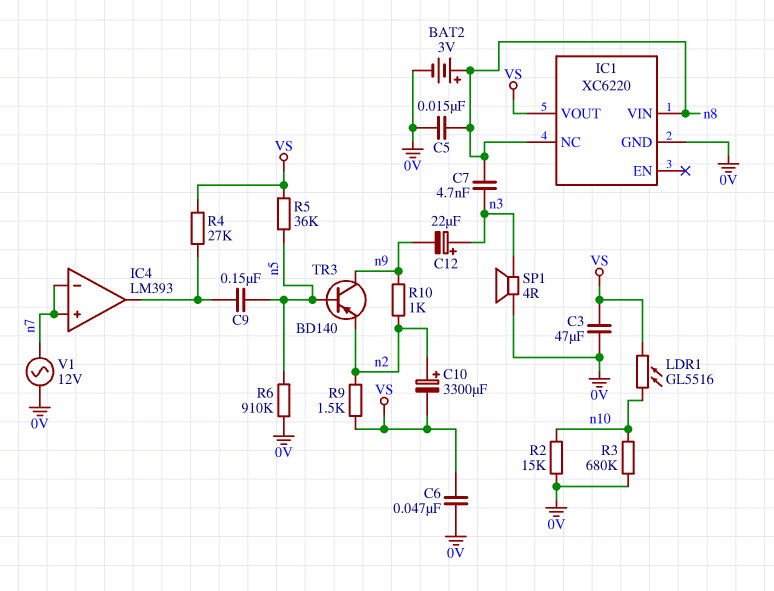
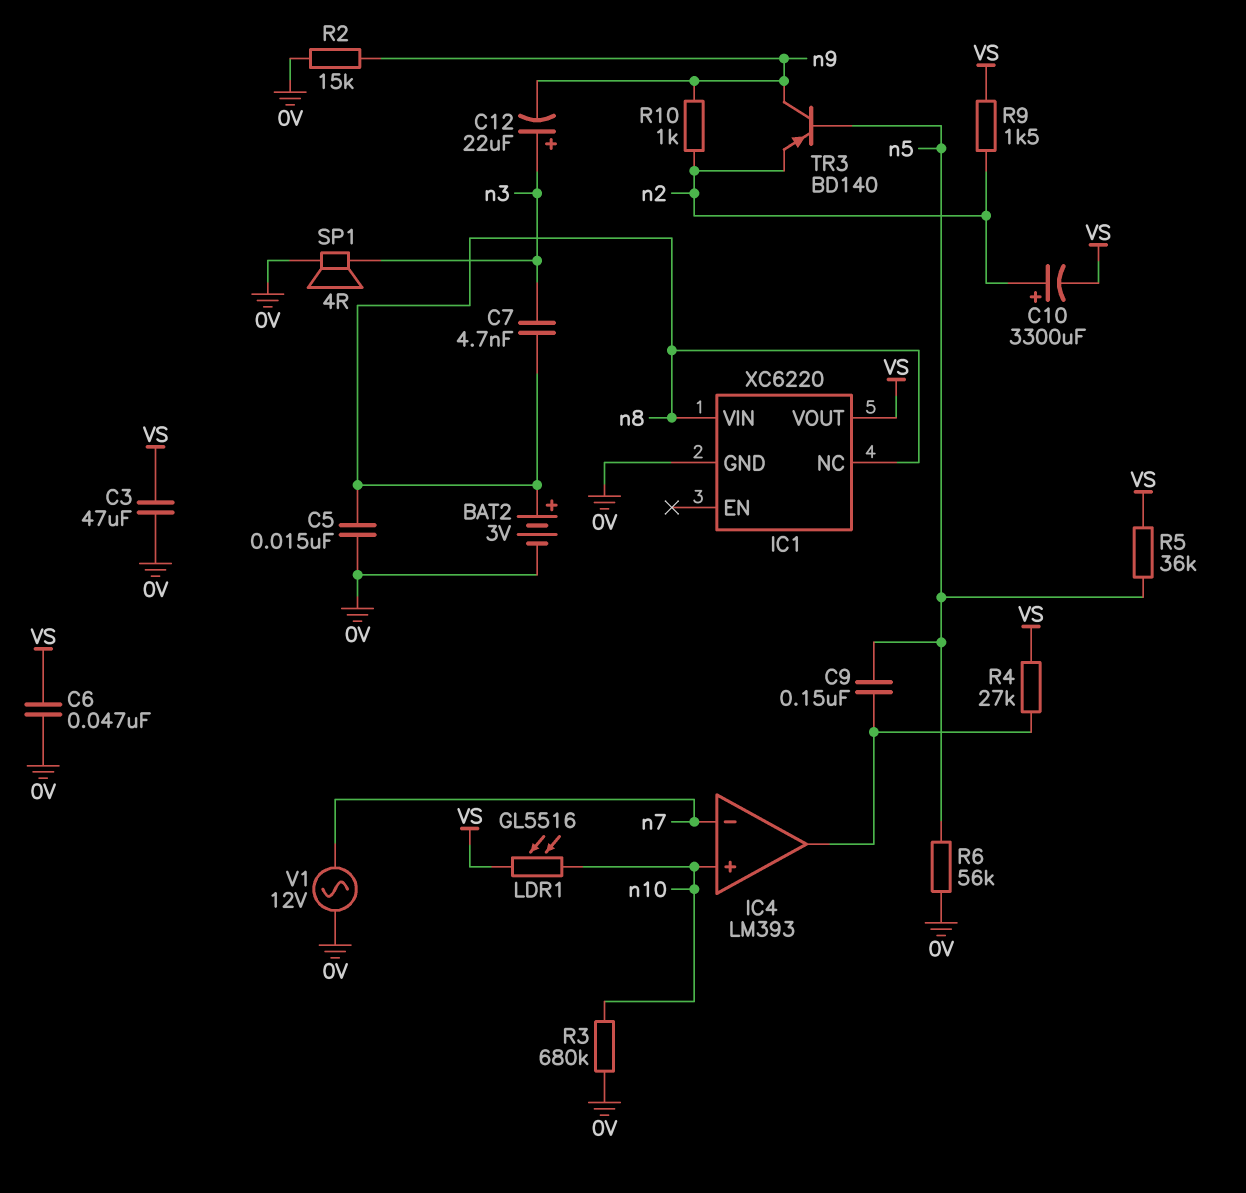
IC4 pin in+: n7 -> n10
R2: 15k (0V, n10) -> 15k (0V, n9)
R6: 910k (0V, n5) -> 56k (0V, n5)

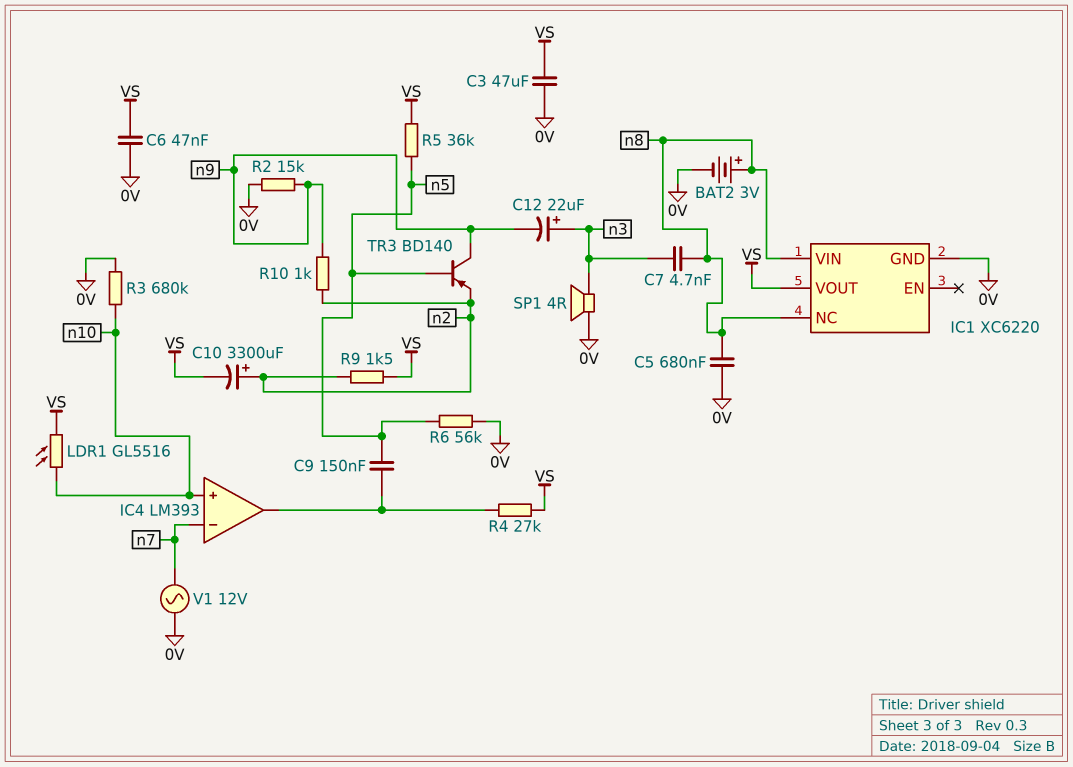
C5: 15nF (0V, n8) -> 680nF (0V, n8)

